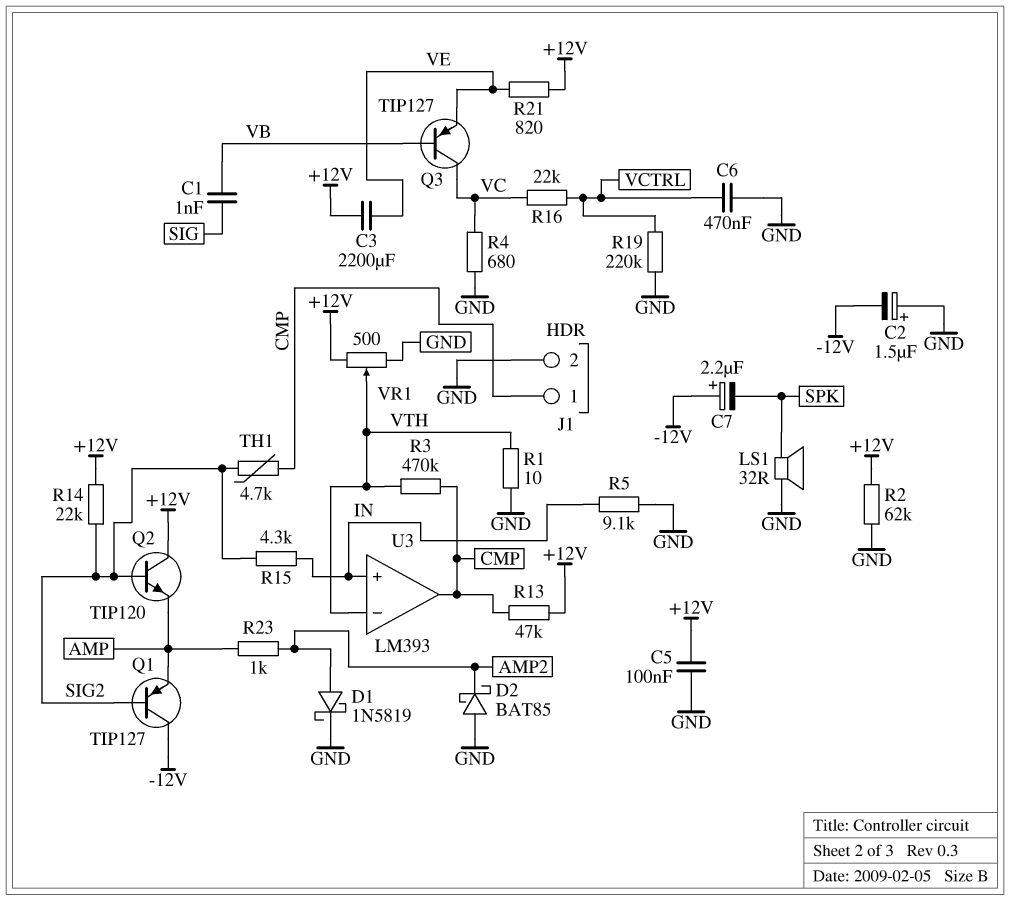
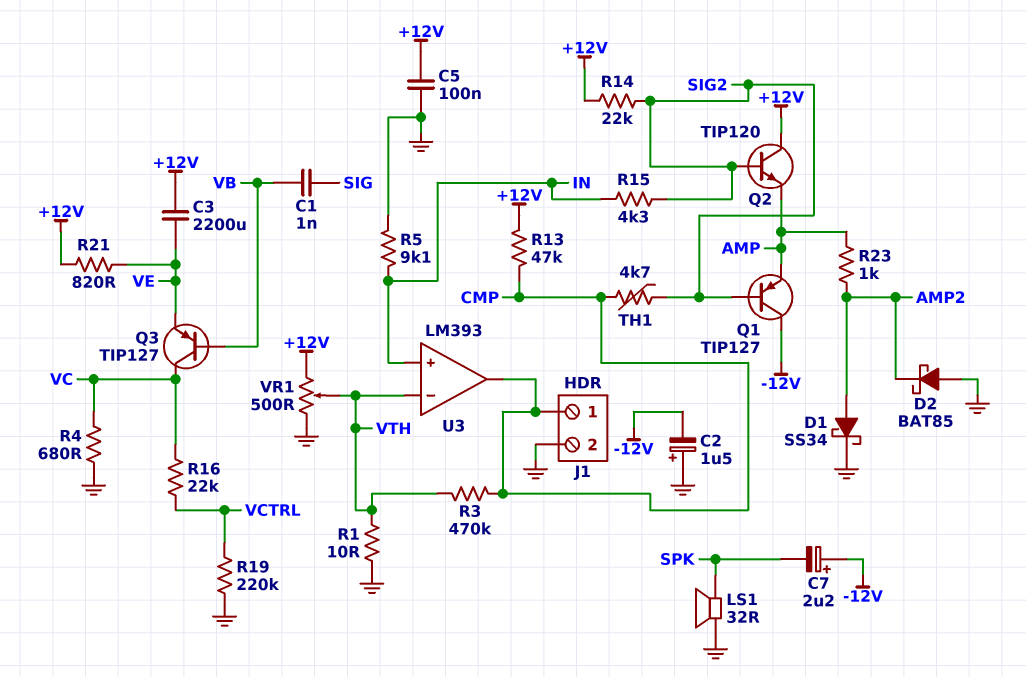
C6: 470nF (GND, VCTRL) -> none
D1: schottky 1N5819 (A AMP2, K GND) -> schottky SS34 (A AMP2, K GND)
R2: 62k (+12V, GND) -> none

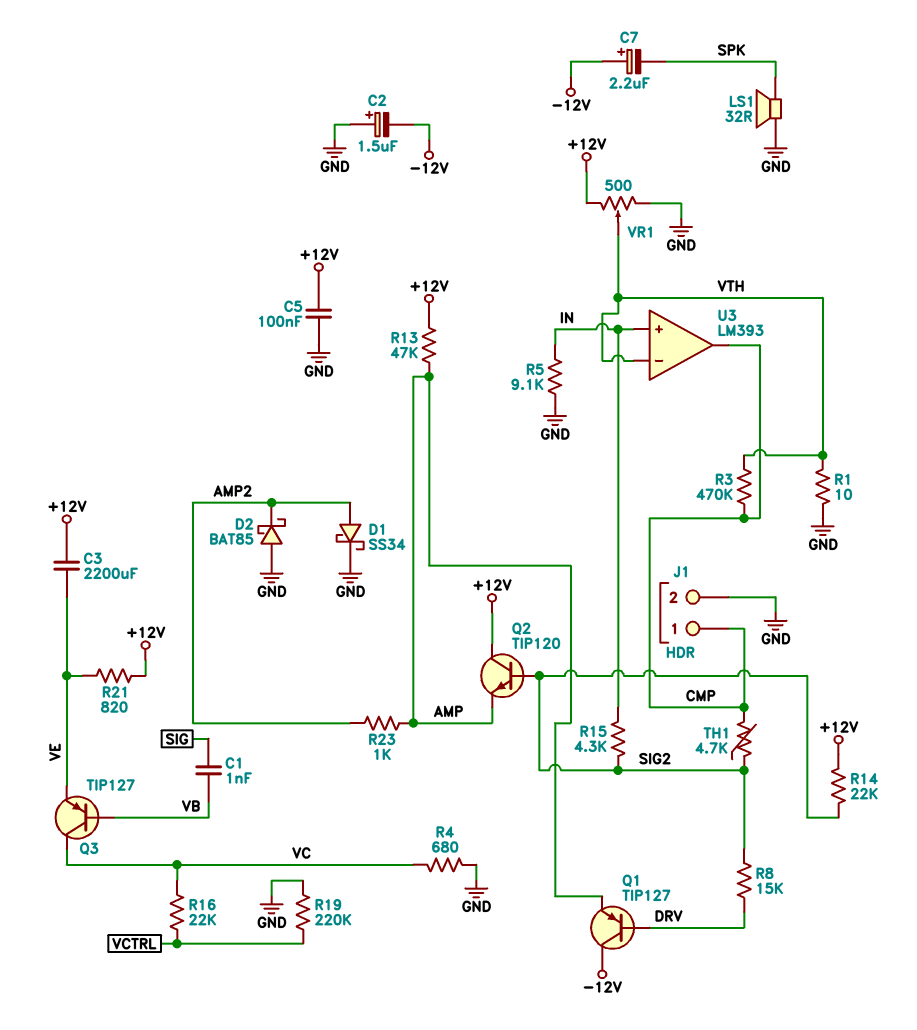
Q1: PNP TIP127 (B SIG2, C -12V, E AMP) -> PNP TIP127 (B DRV, C -12V, E AMP)
R8: none -> 15k (DRV, SIG2)
R13: 47k (+12V, CMP) -> 47k (+12V, AMP)

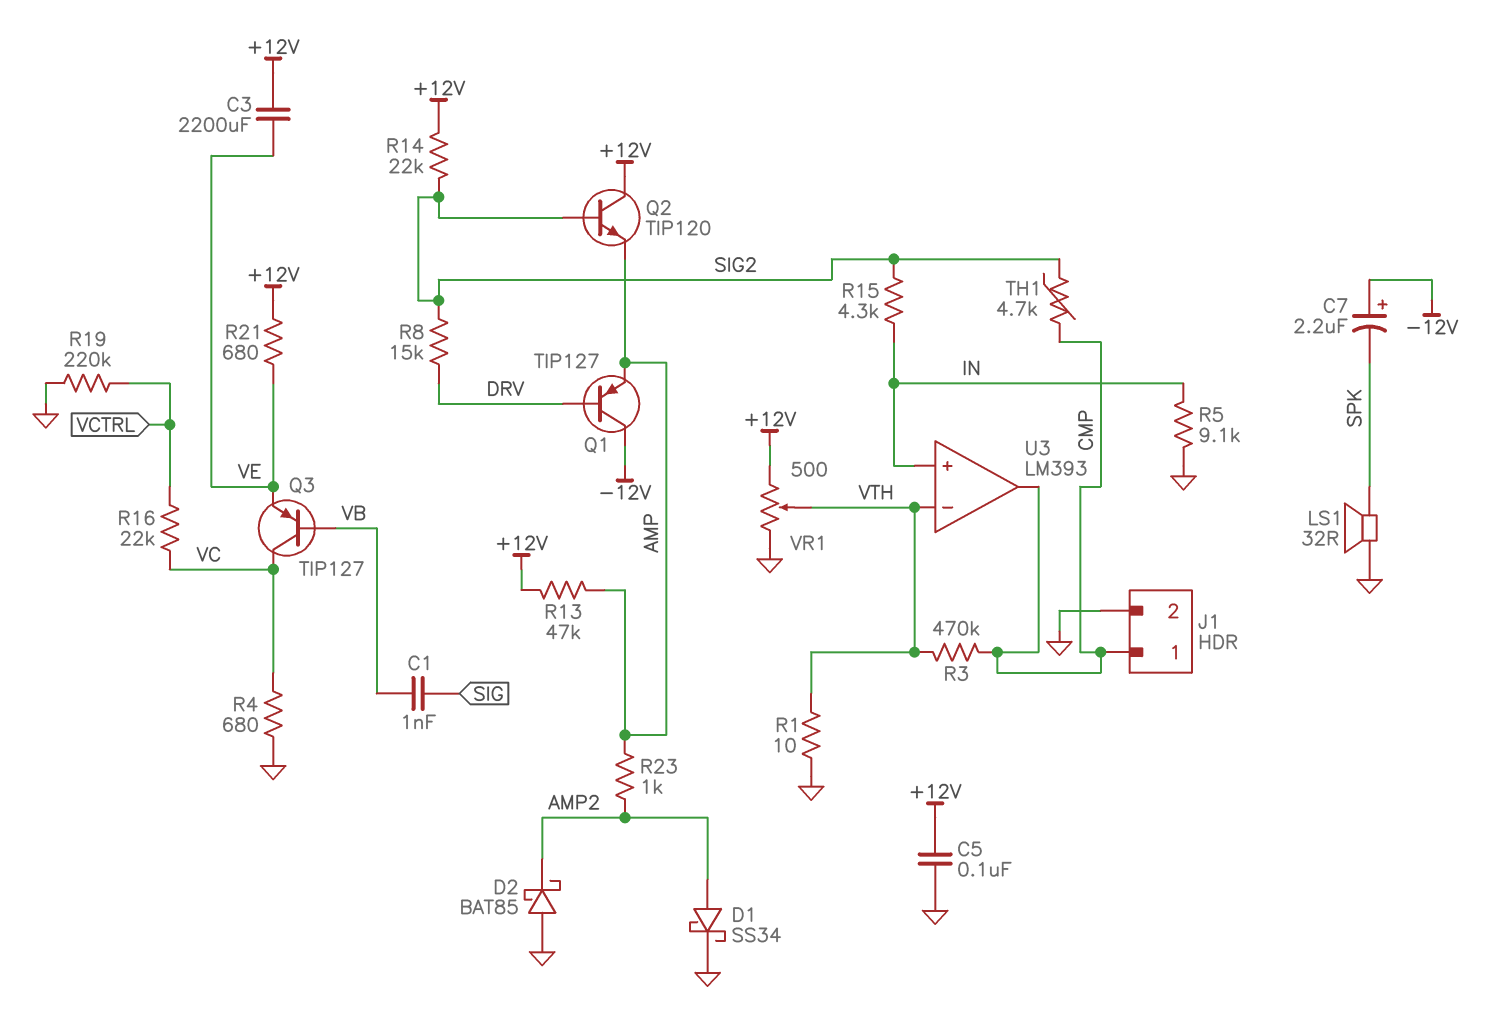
C2: 1.5uF (plus GND, minus -12V) -> none
R21: 820 (+12V, VE) -> 680 (+12V, VE)

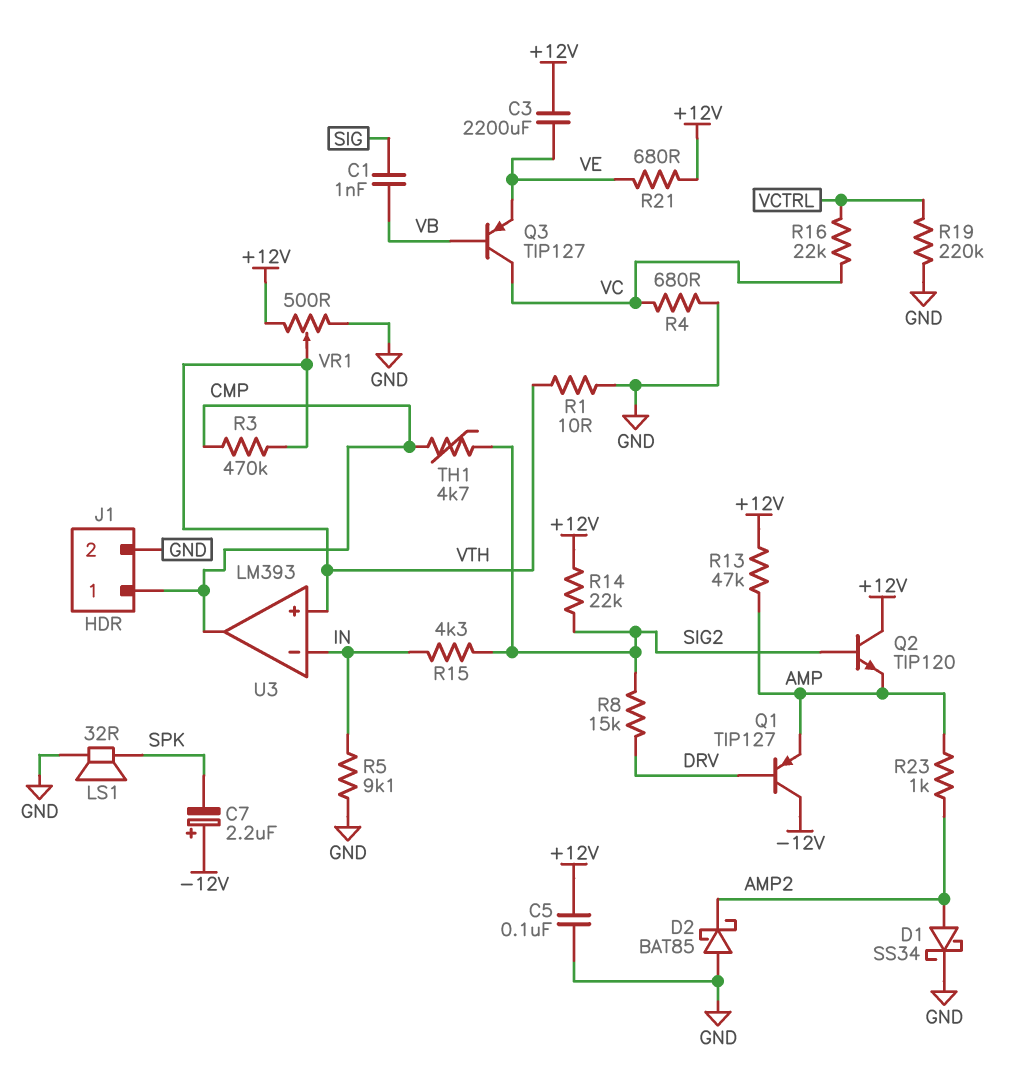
U3 pin in+: IN -> VTH
U3 pin in-: VTH -> IN

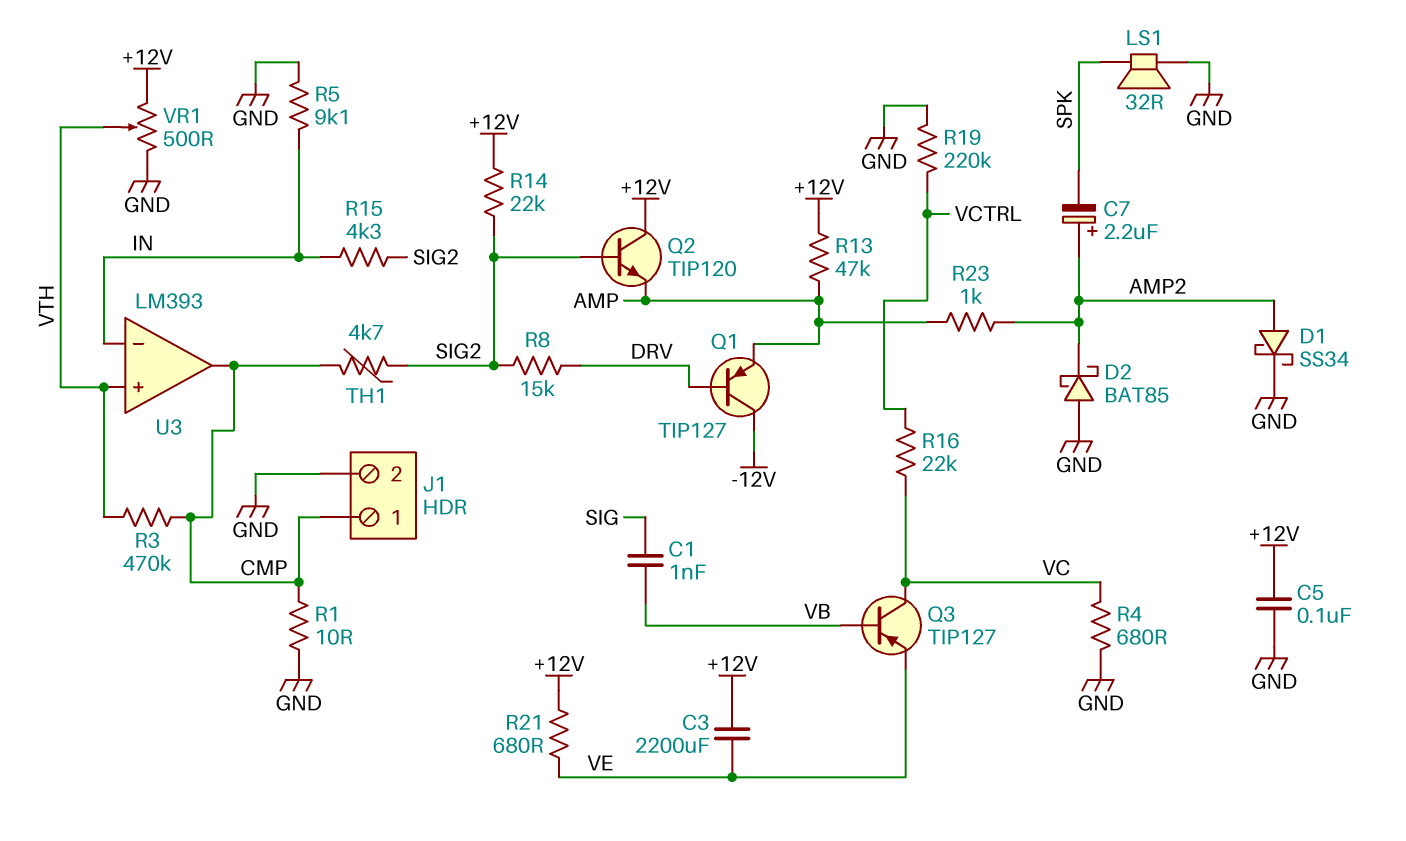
C7: 2.2uF (plus -12V, minus SPK) -> 2.2uF (plus AMP2, minus SPK)
R1: 10 (GND, VTH) -> 10 (CMP, GND)

